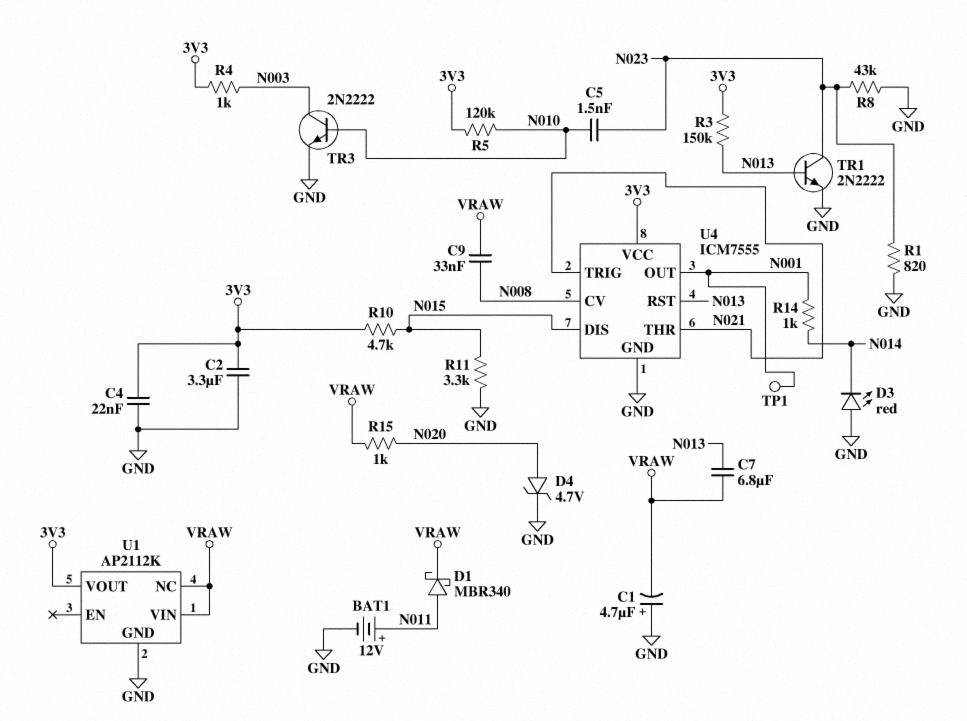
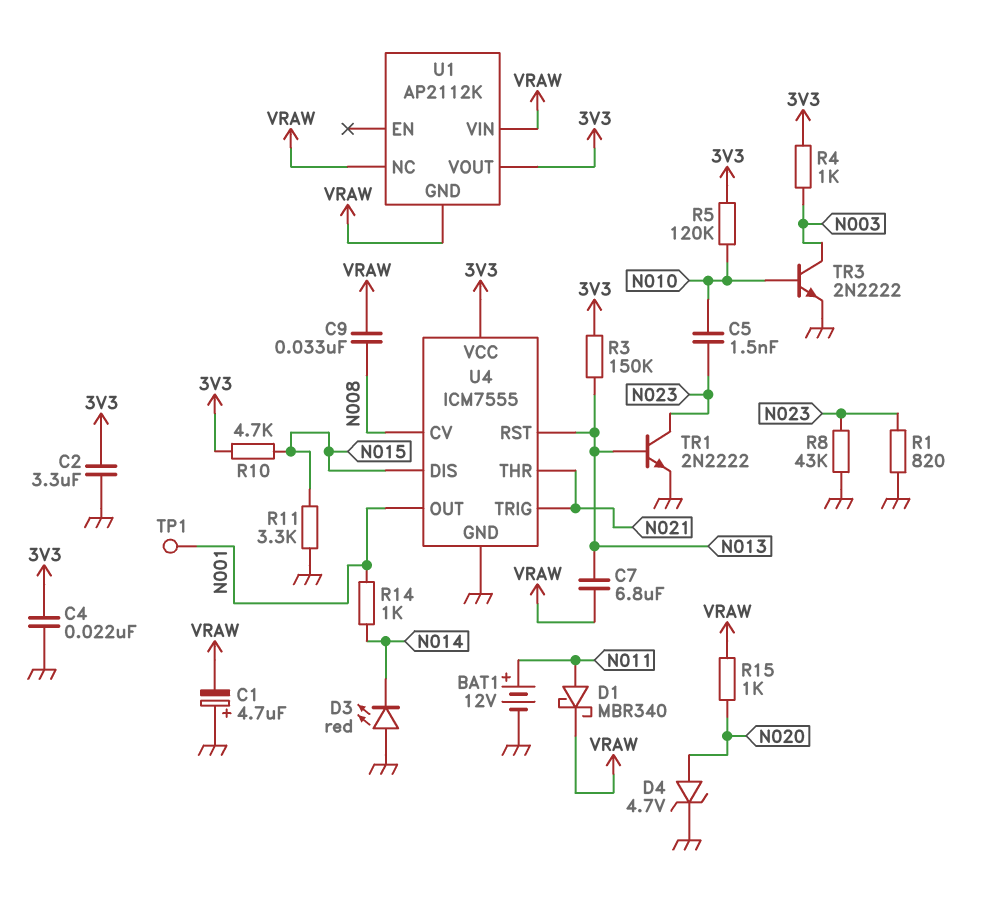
U1 pin GND: GND -> VRAW

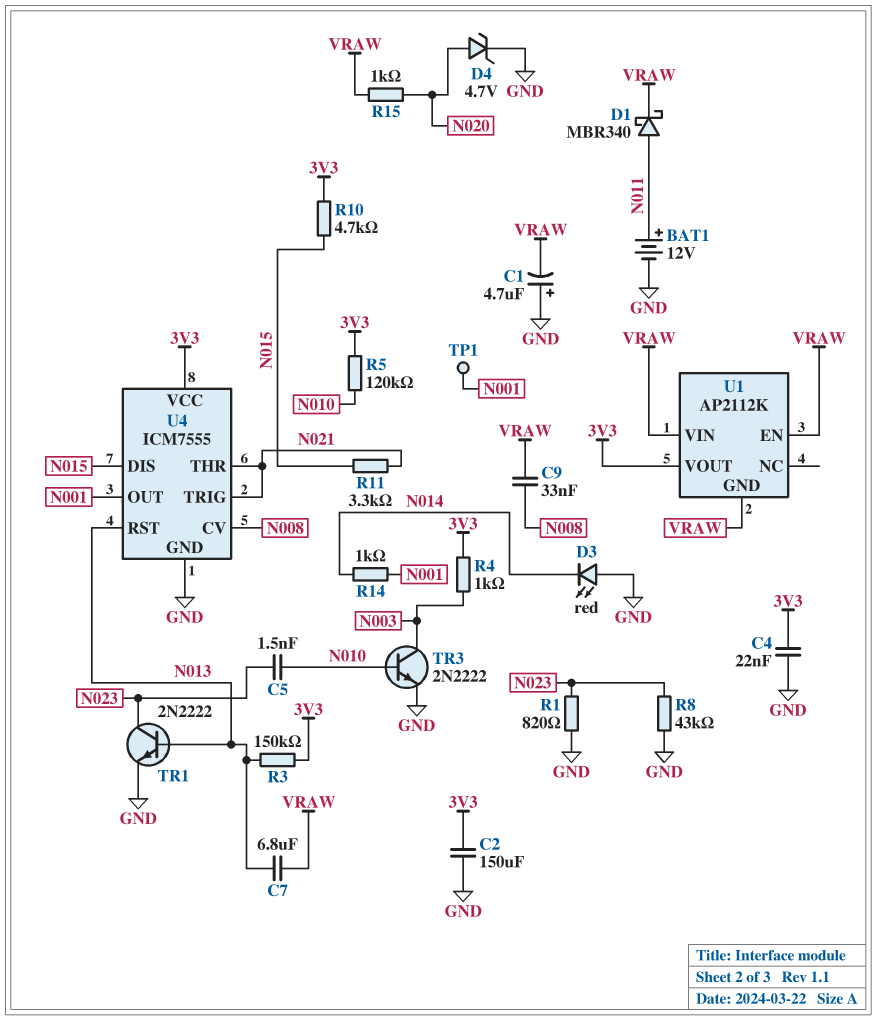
C2: 3.3uF (3V3, GND) -> 150uF (3V3, GND)
R11: 3.3k (GND, N015) -> 3.3k (N015, N021)
U1 pin EN: none -> VRAW
U1 pin NC: VRAW -> none

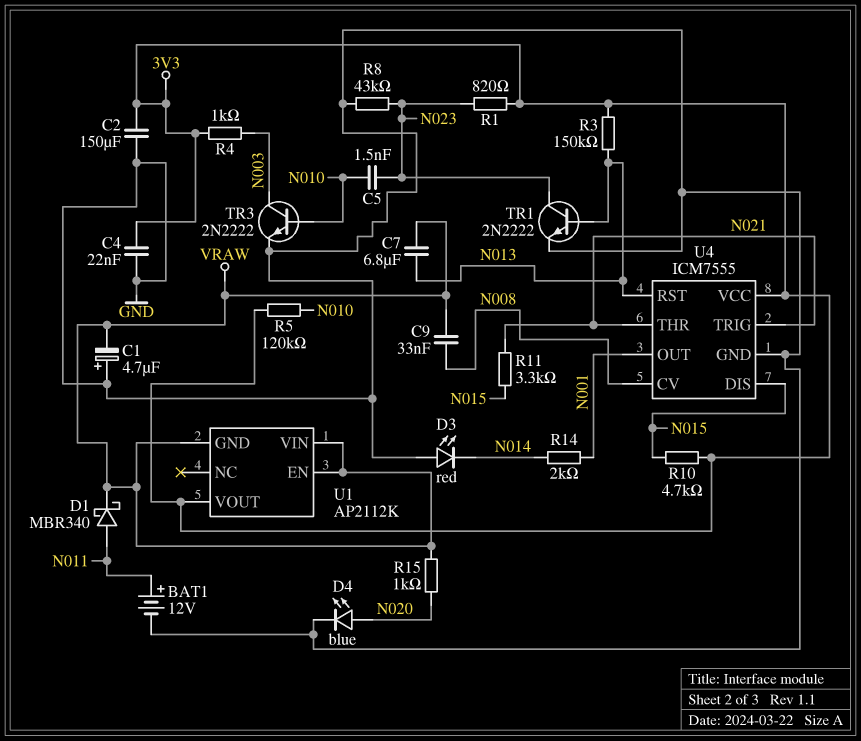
D4: zener 4.7V (A N020, K GND) -> LED blue (A N020, K GND)
R1: 820 (GND, N023) -> 820 (3V3, N023)
R14: 1k (N001, N014) -> 2k (N001, N014)
TP1: test point (N001) -> none

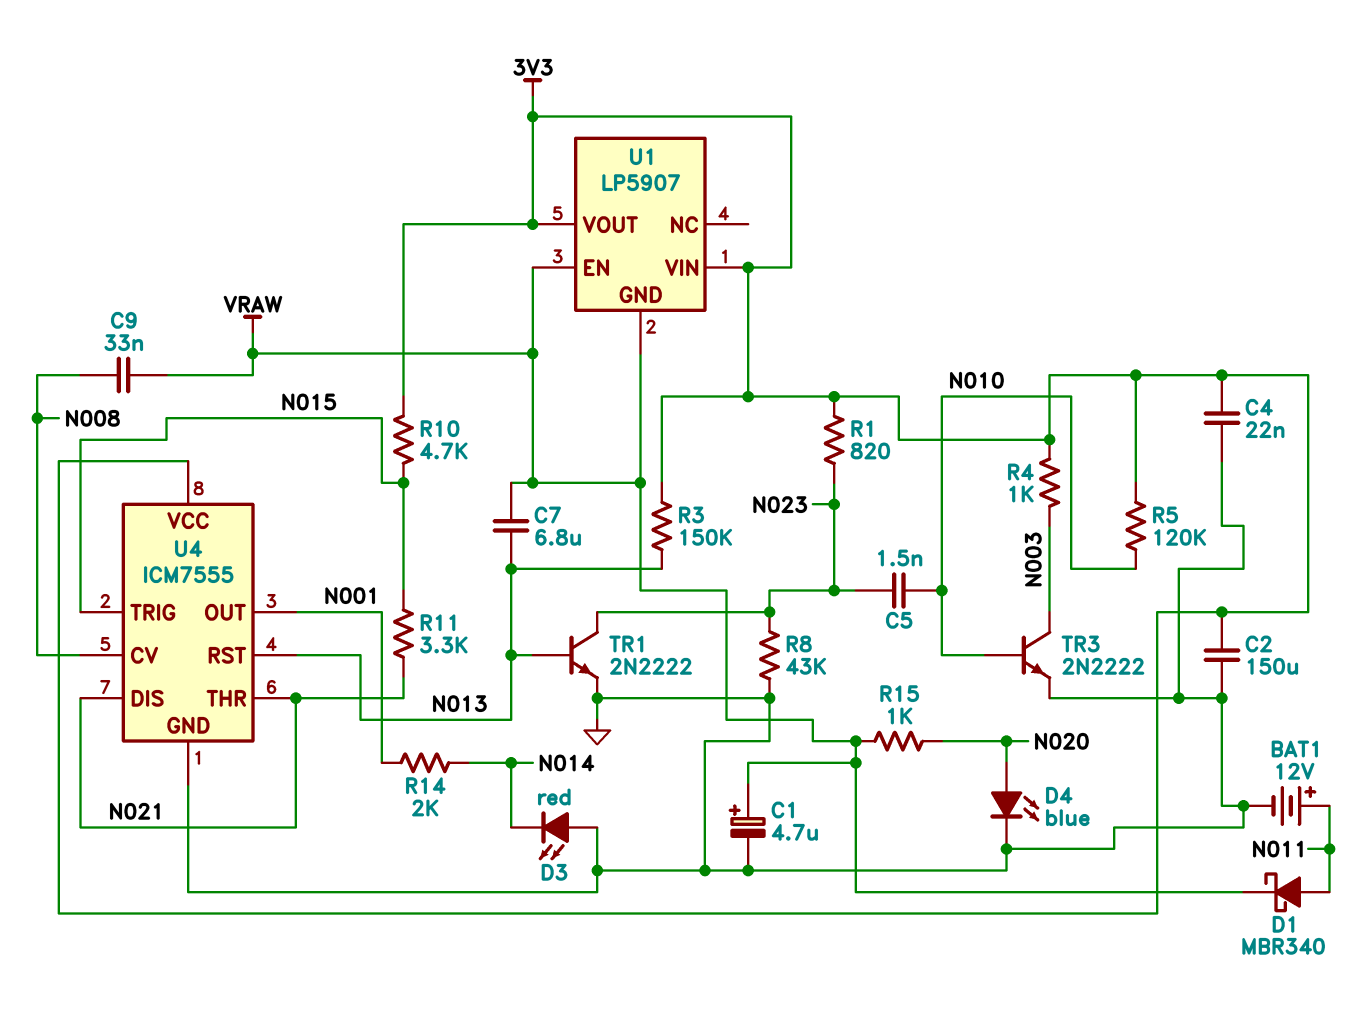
C1: 4.7uF (plus GND, minus VRAW) -> 4.7uF (plus VRAW, minus GND)
U1: AP2112K -> LP5907
U1 pin VIN: VRAW -> 3V3
U4 pin DIS: N015 -> N021
U4 pin TRIG: N021 -> N015

